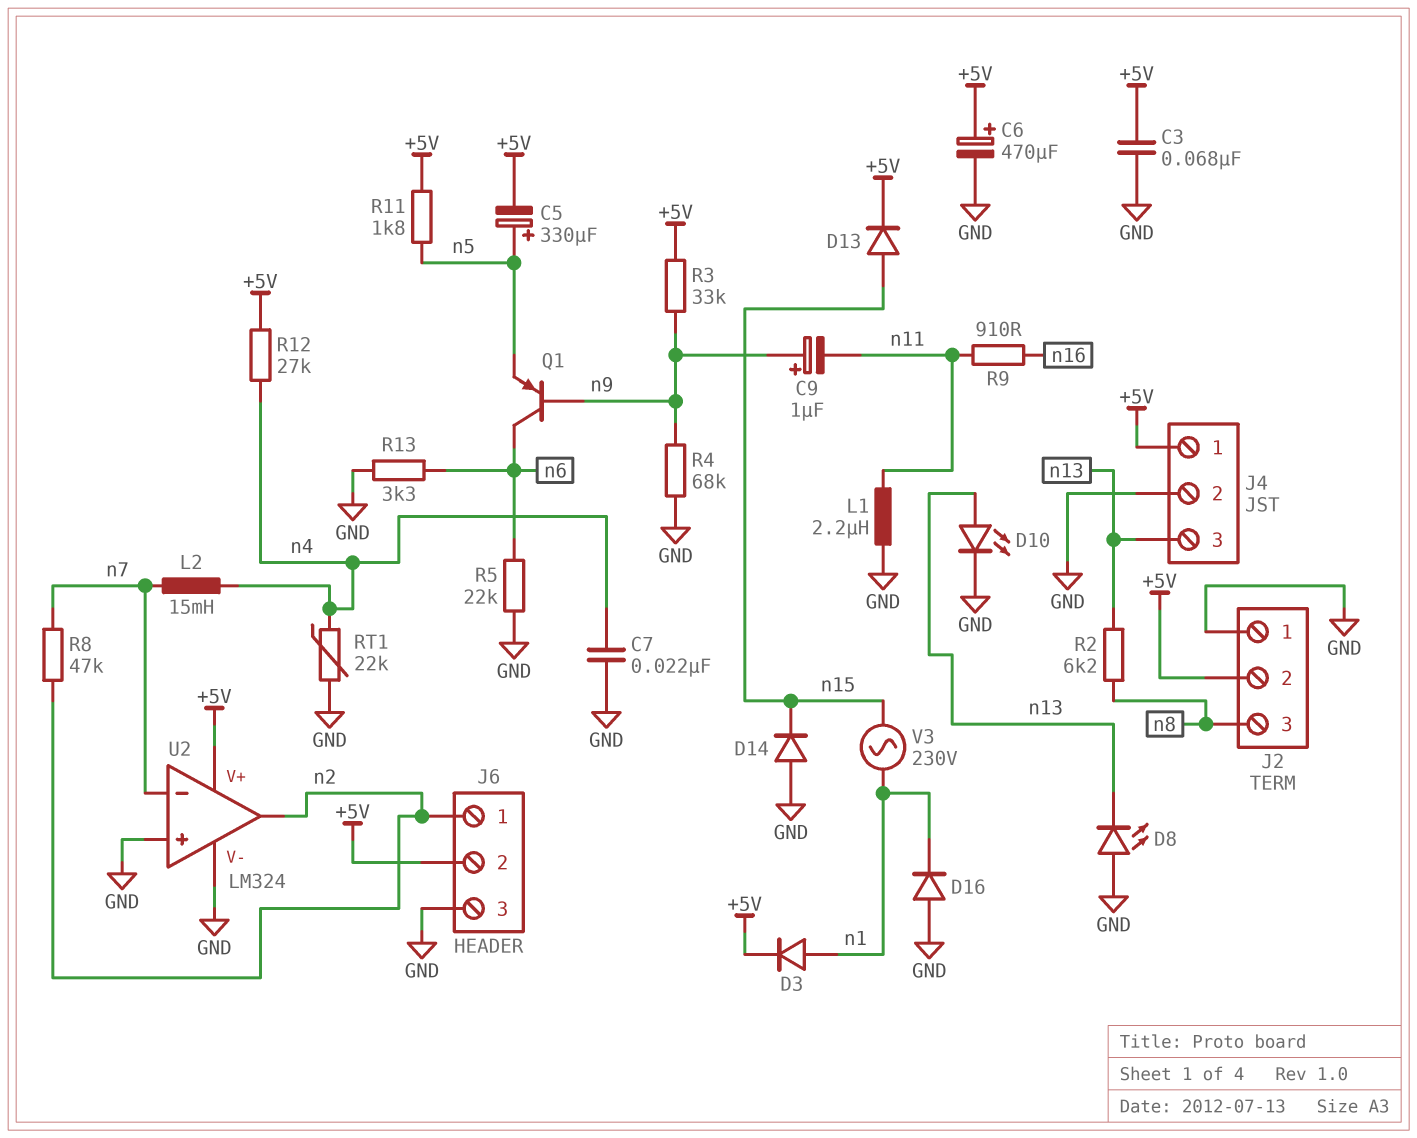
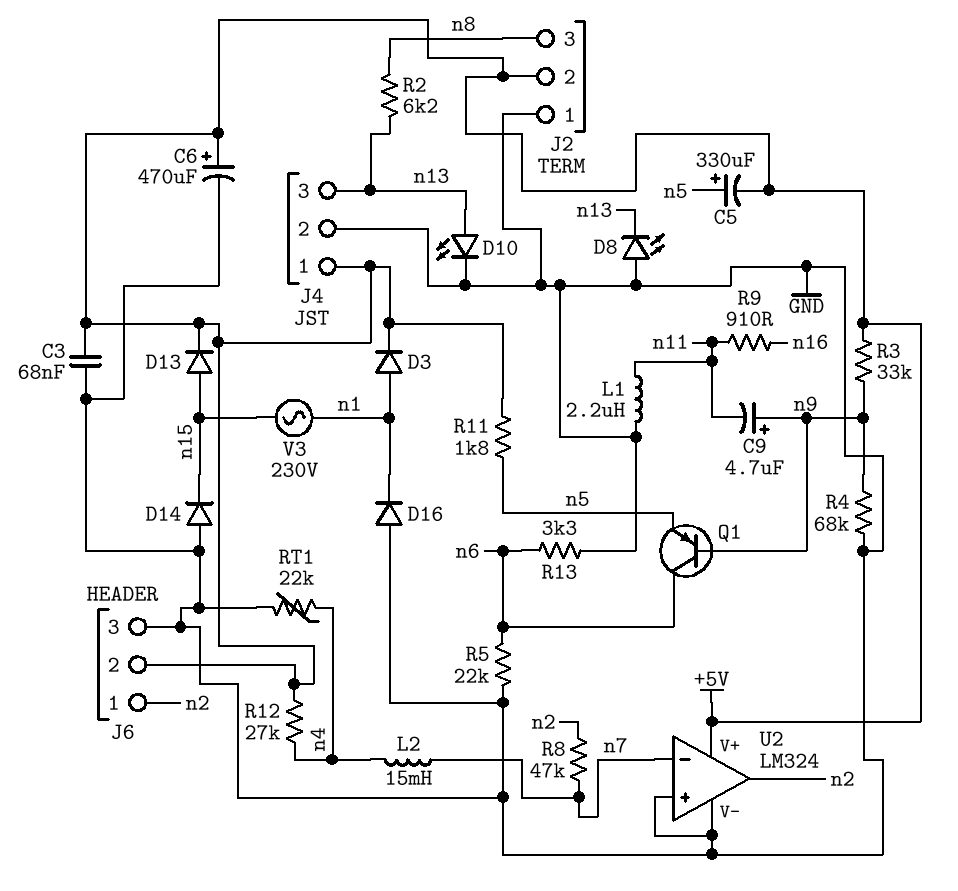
C7: 22nF (GND, n4) -> none
C9: 1uF (plus n9, minus n11) -> 4.7uF (plus n9, minus n11)

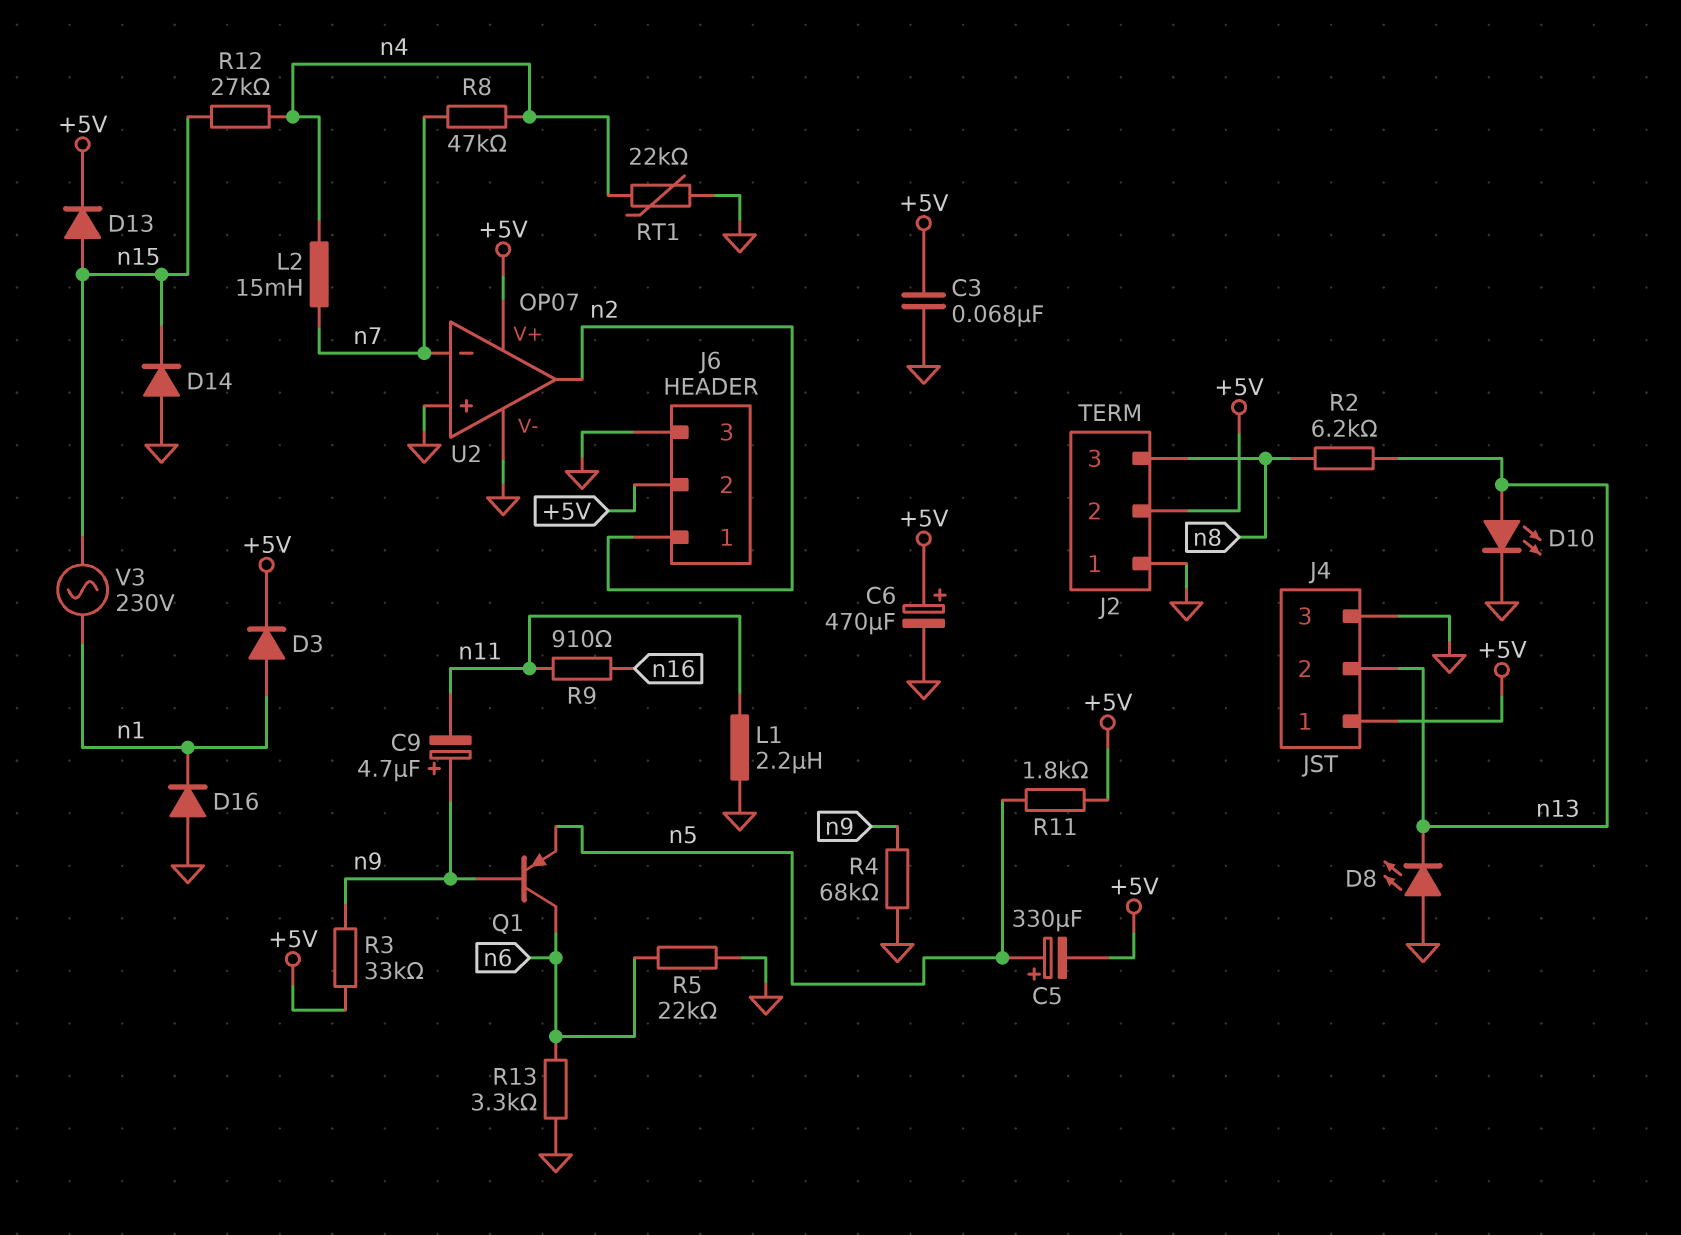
J4 pin 2: GND -> n13
J4 pin 3: n13 -> GND
R8: 47k (n2, n7) -> 47k (n4, n7)
R12: 27k (+5V, n4) -> 27k (n4, n15)
U2: LM324 -> OP07

